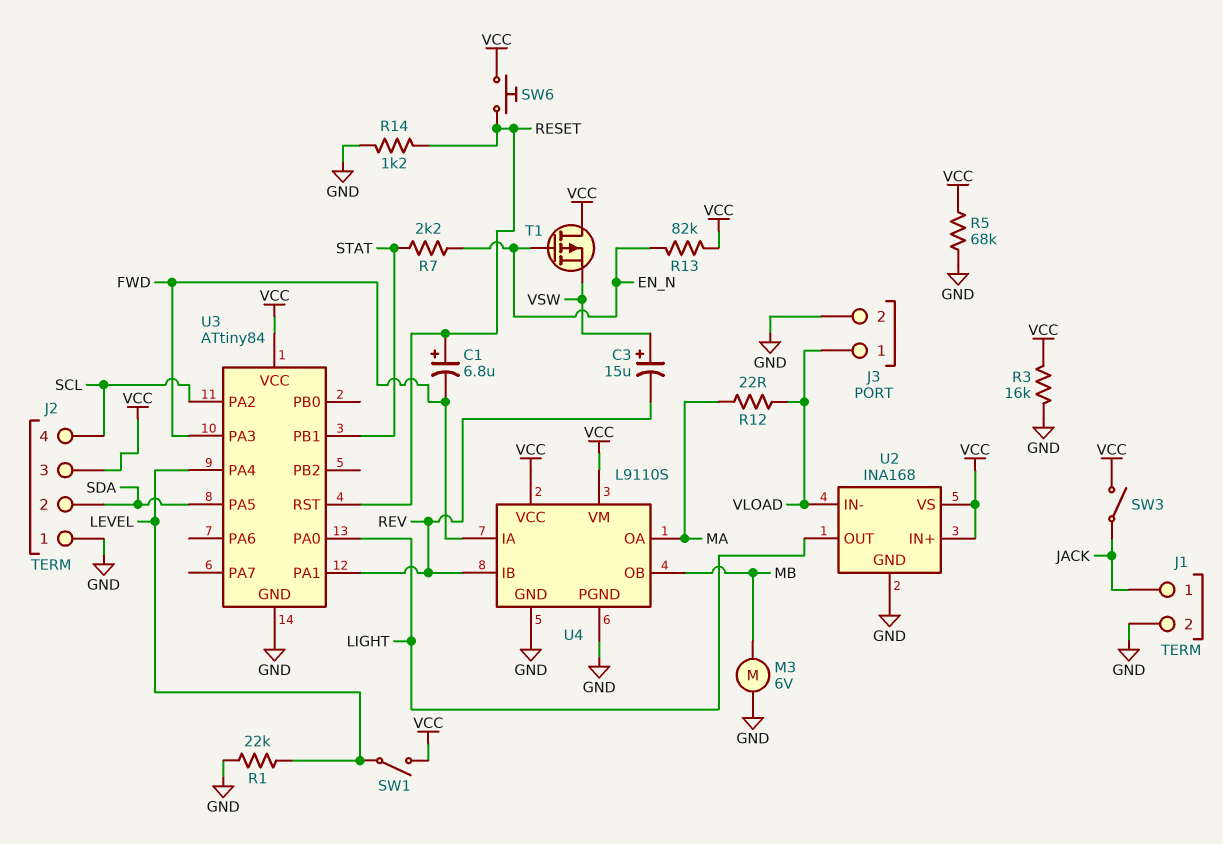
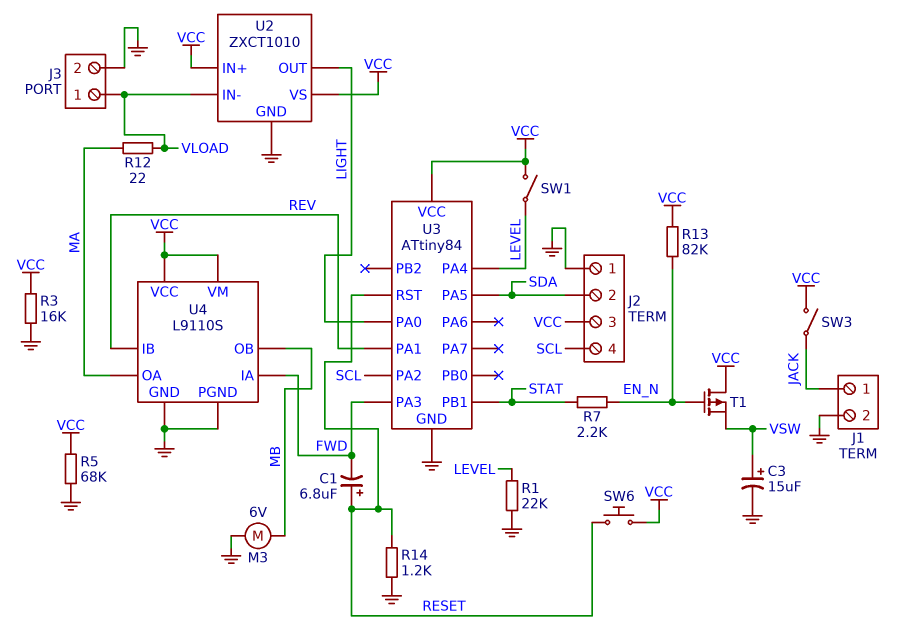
C3: 15uF (plus VSW, minus REV) -> 15uF (plus VSW, minus GND)
U2: INA168 -> ZXCT1010

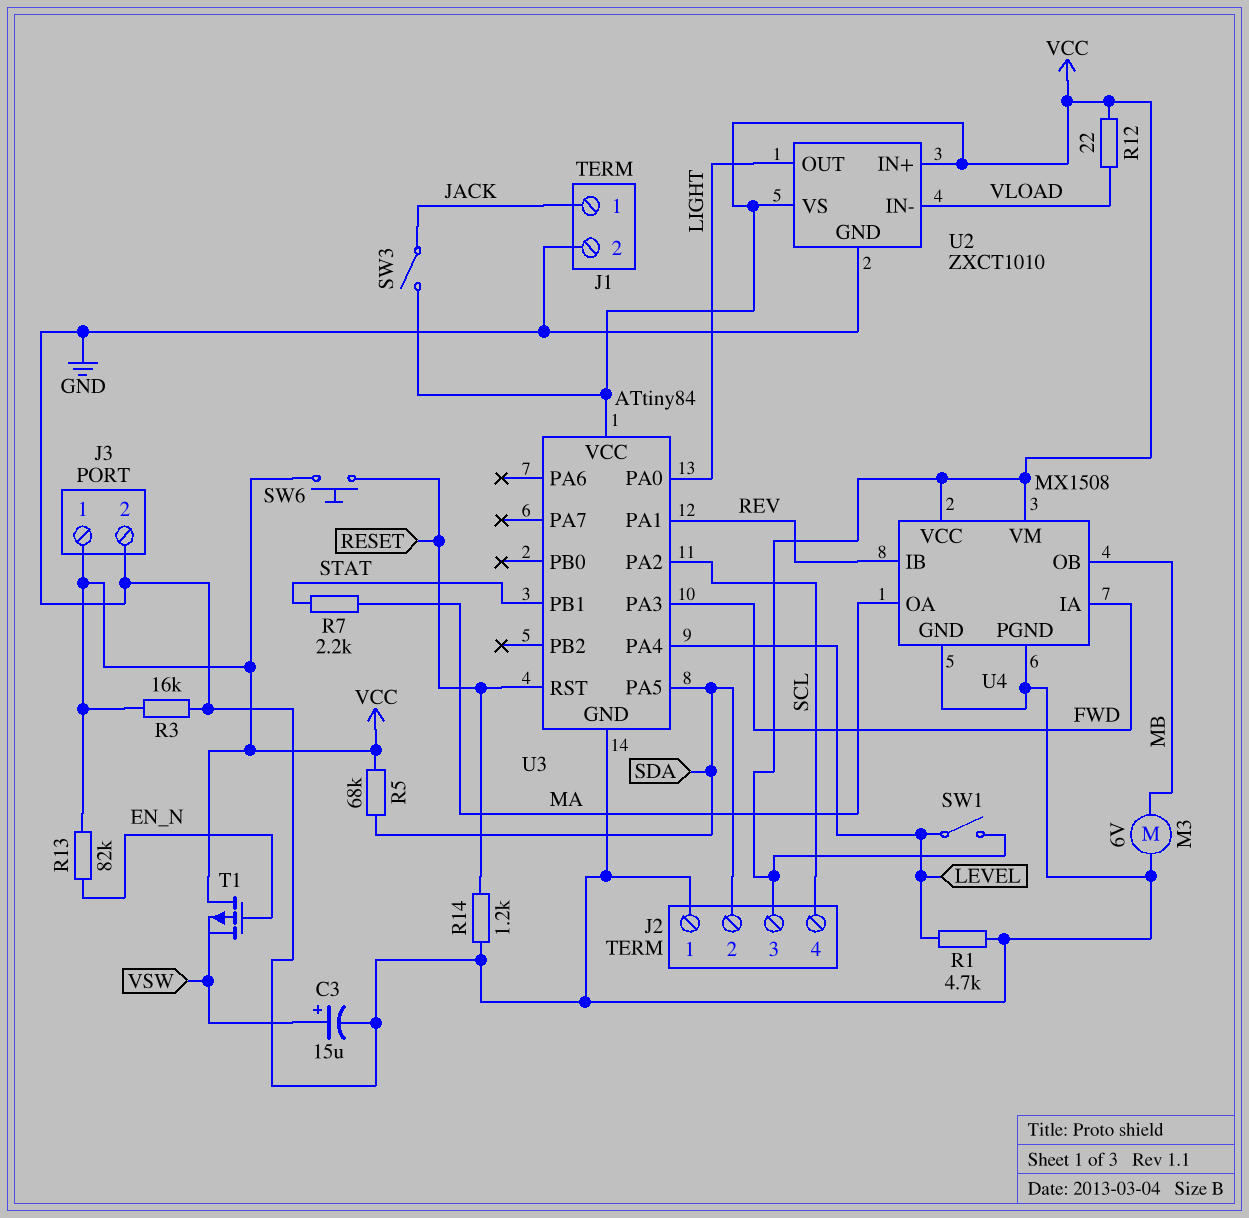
C1: 6.8uF (plus RESET, minus FWD) -> none
J3 pin 1: VLOAD -> VCC
R1: 22k (GND, LEVEL) -> 4.7k (GND, LEVEL)
R5: 68k (GND, VCC) -> 68k (SDA, VCC)
R7: 2.2k (EN_N, STAT) -> 2.2k (MA, STAT)
R12: 22 (MA, VLOAD) -> 22 (VCC, VLOAD)
U4: L9110S -> MX1508

